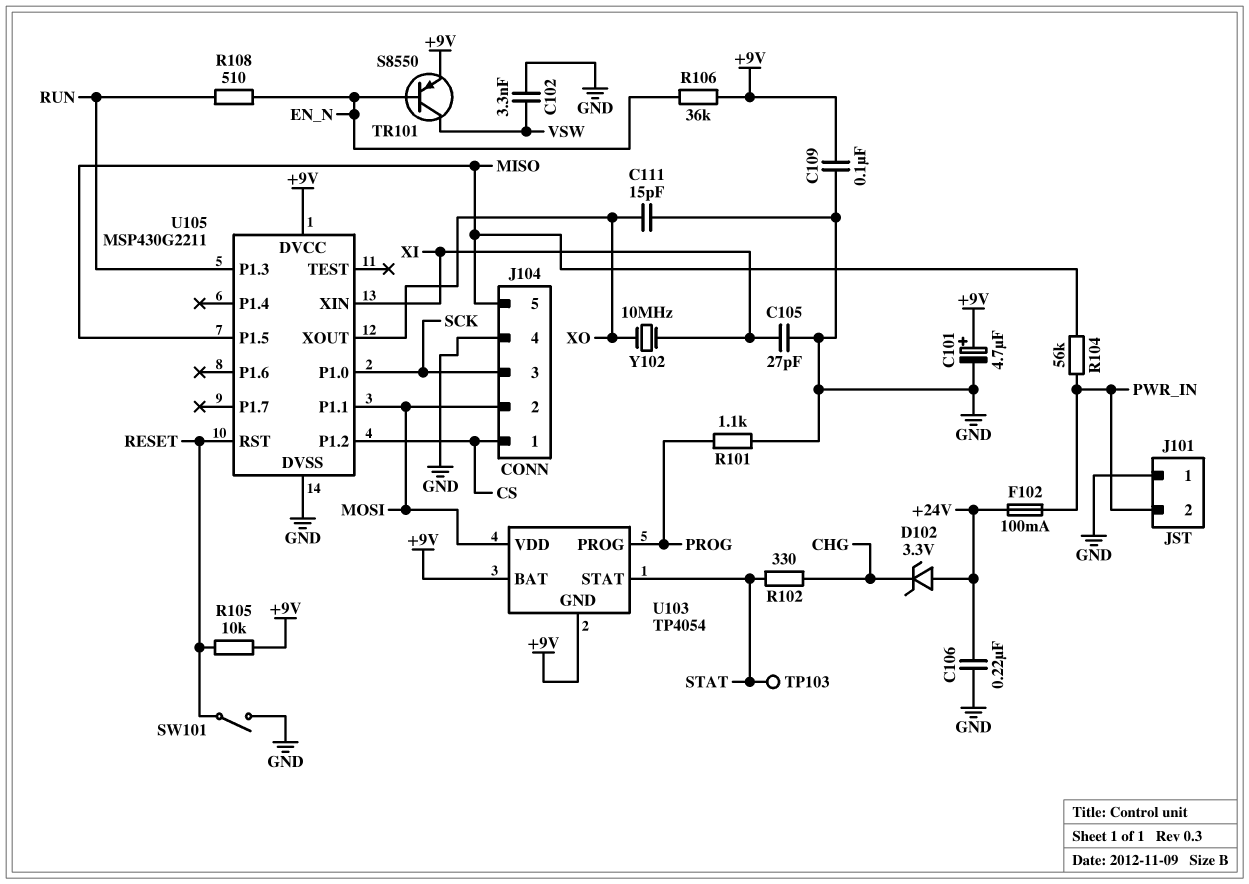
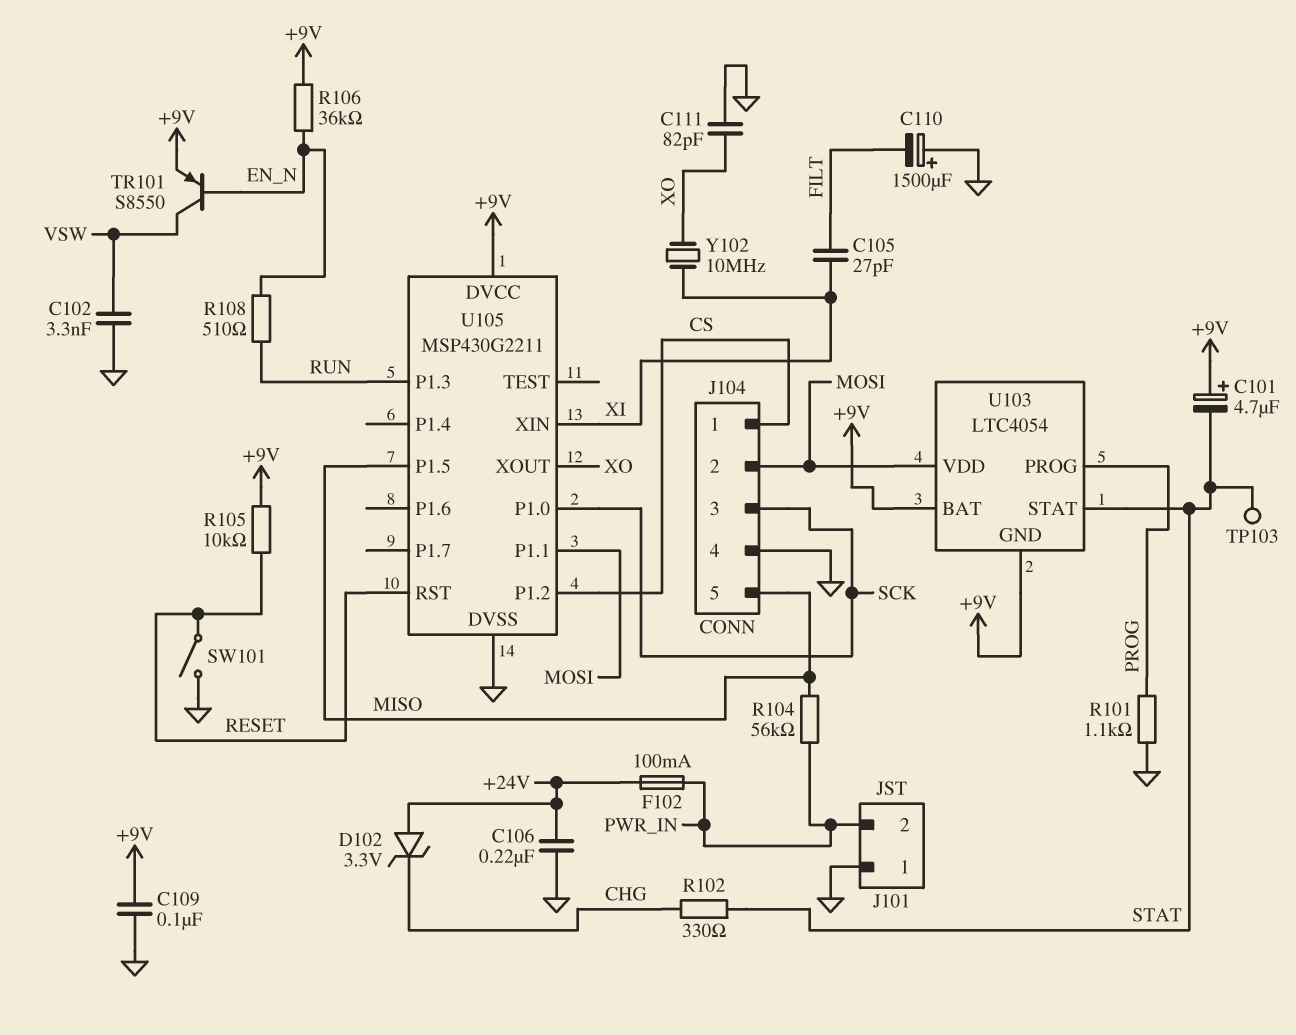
C101: 4.7uF (plus +9V, minus GND) -> 4.7uF (plus +9V, minus STAT)
C105: 27pF (GND, XI) -> 27pF (FILT, XI)
C110: none -> 1500uF (plus GND, minus FILT)
C111: 15pF (GND, XO) -> 82pF (GND, XO)
U103: TP4054 -> LTC4054

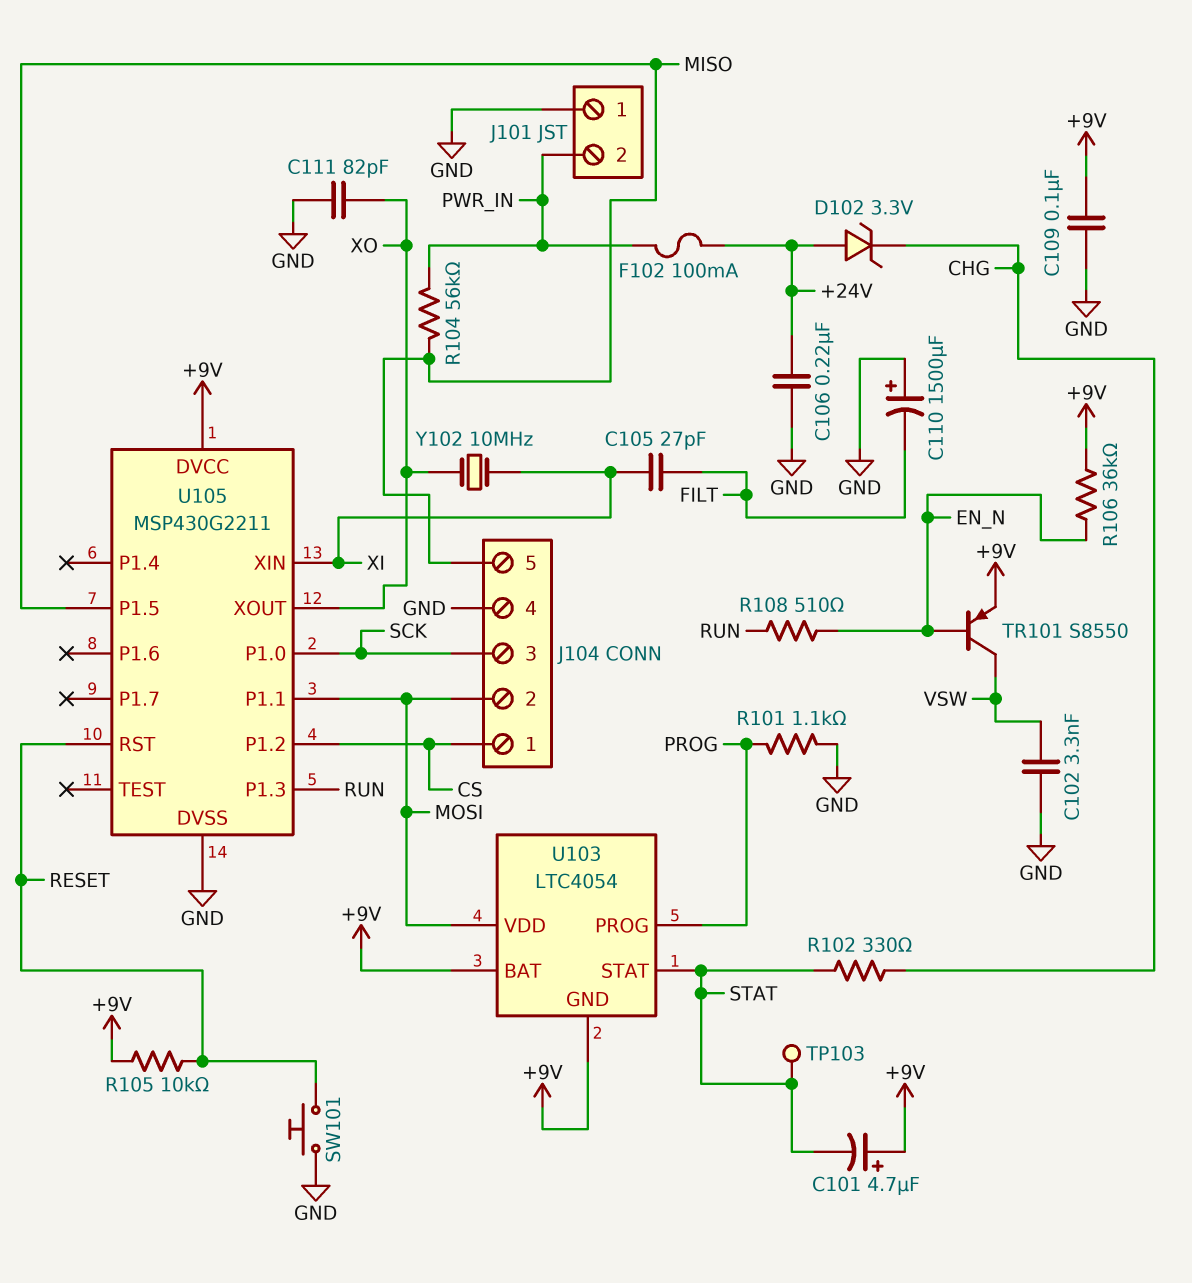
SW101: switch (GND, RESET) -> button (GND, RESET)

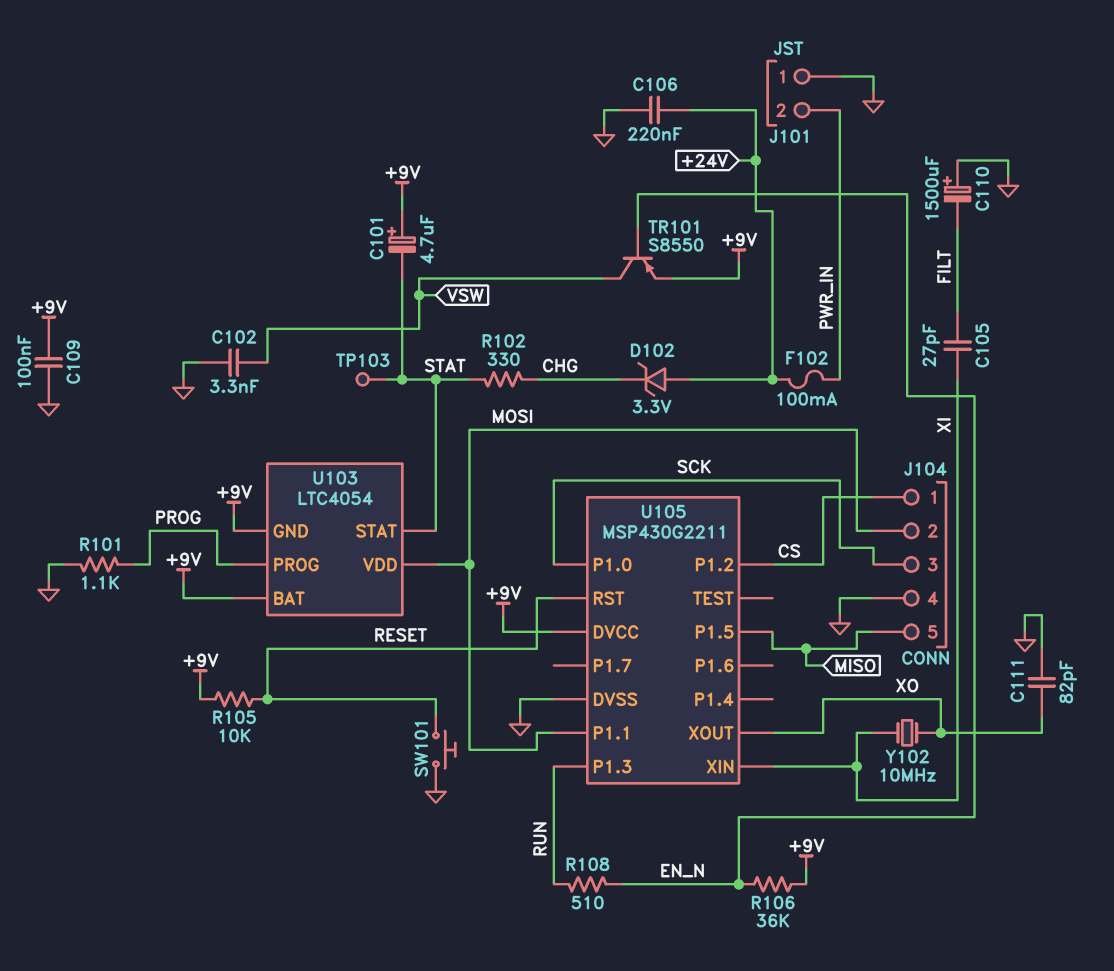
R104: 56k (MISO, PWR_IN) -> none

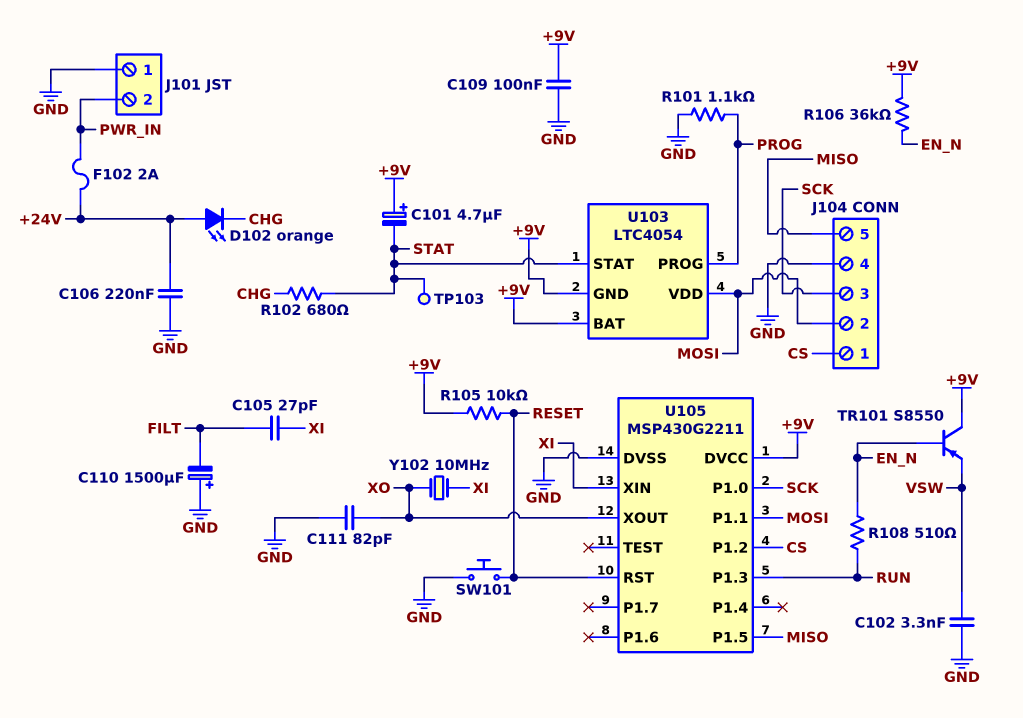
D102: zener 3.3V (A +24V, K CHG) -> LED orange (A +24V, K CHG)
F102: 100mA (+24V, PWR_IN) -> 2A (+24V, PWR_IN)
R102: 330 (CHG, STAT) -> 680 (CHG, STAT)
TR101: PNP S8550 (B EN_N, C VSW, E +9V) -> PNP S8550 (B EN_N, C +9V, E VSW)

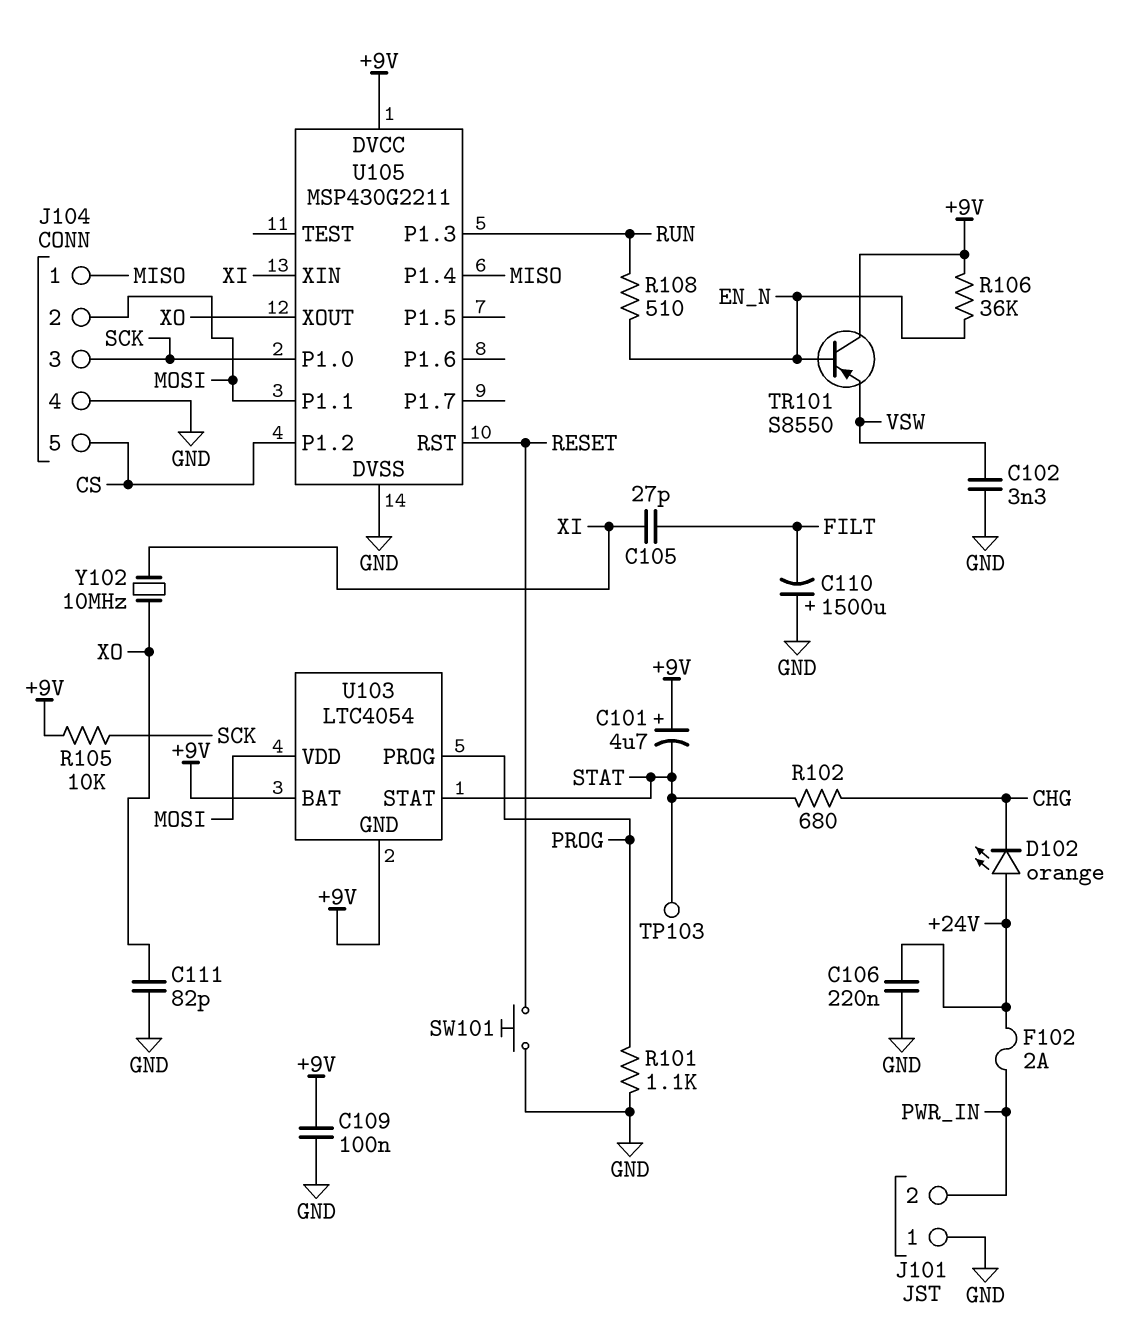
J104 pin 1: CS -> MISO
J104 pin 5: MISO -> CS
R105: 10k (+9V, RESET) -> 10k (+9V, SCK)
U105 pin P1.4: none -> MISO
U105 pin P1.5: MISO -> none

